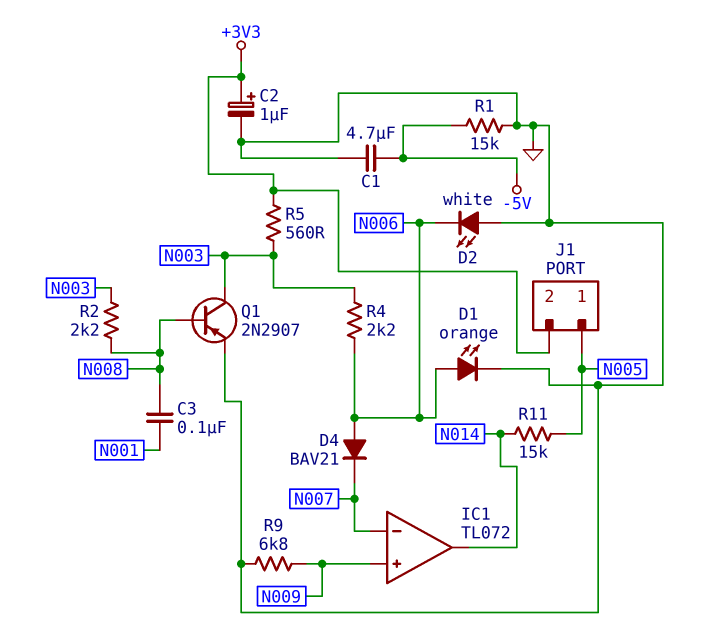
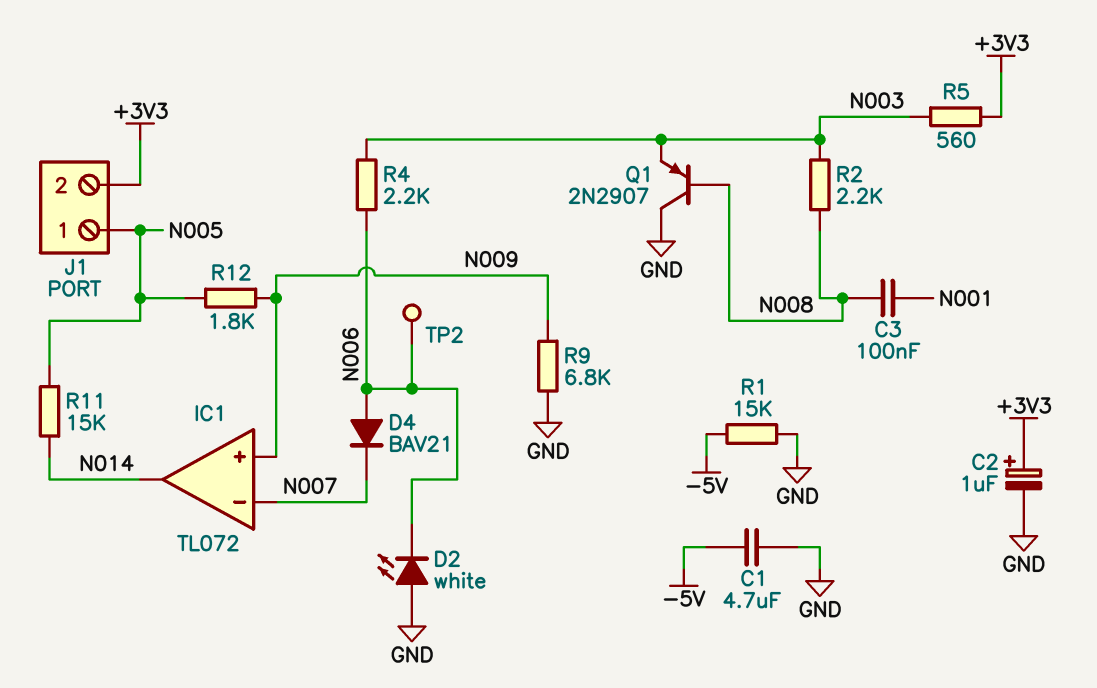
D1: LED orange (A N006, K GND) -> none
Q1: PNP 2N2907 (B N008, C N003, E GND) -> PNP 2N2907 (B N008, C GND, E N003)
R12: none -> 1.8k (N005, N009)
TP2: none -> test point (N006)

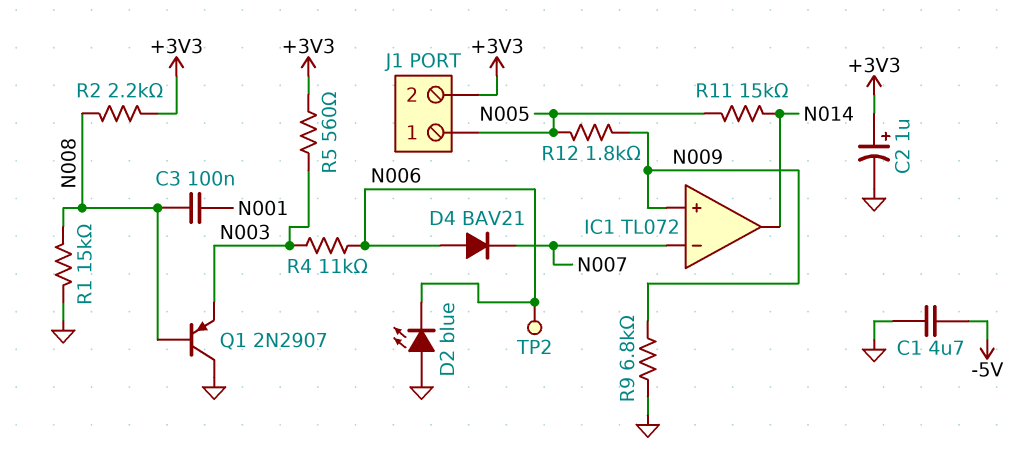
D2: LED white (A GND, K N006) -> LED blue (A GND, K N006)
R1: 15k (-5V, GND) -> 15k (GND, N008)
R2: 2.2k (N003, N008) -> 2.2k (+3V3, N008)
R4: 2.2k (N003, N006) -> 11k (N003, N006)

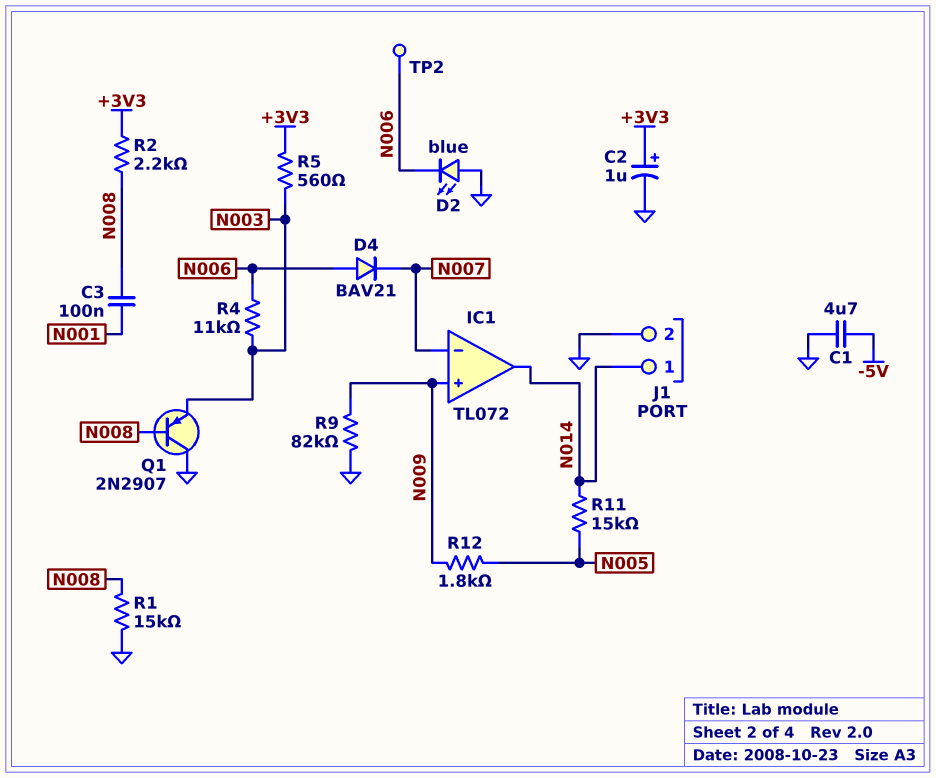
J1 pin 1: N005 -> N014
J1 pin 2: +3V3 -> GND
R9: 6.8k (GND, N009) -> 82k (GND, N009)

